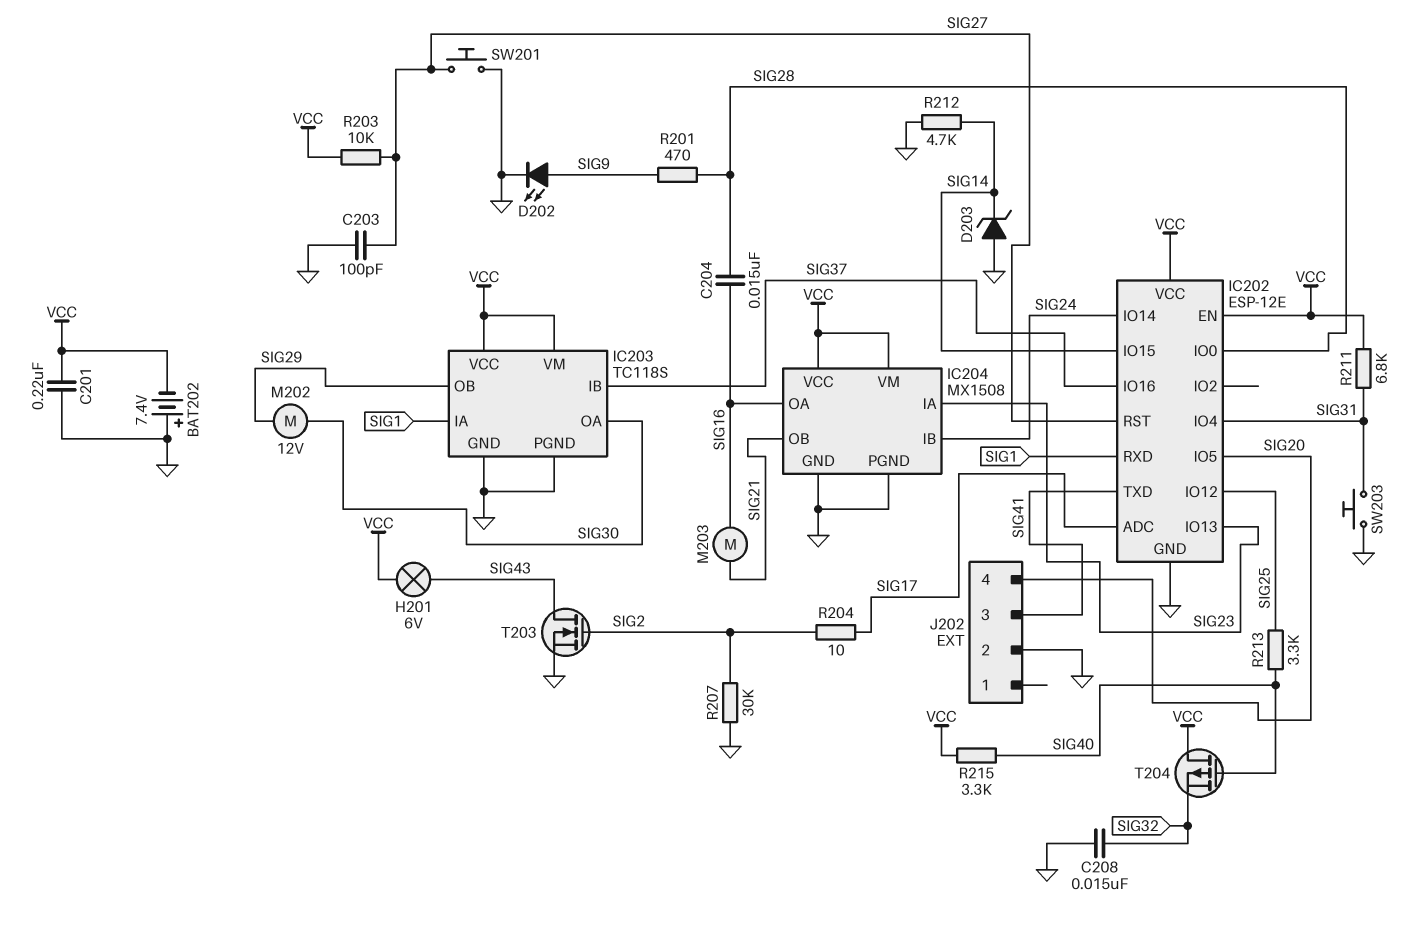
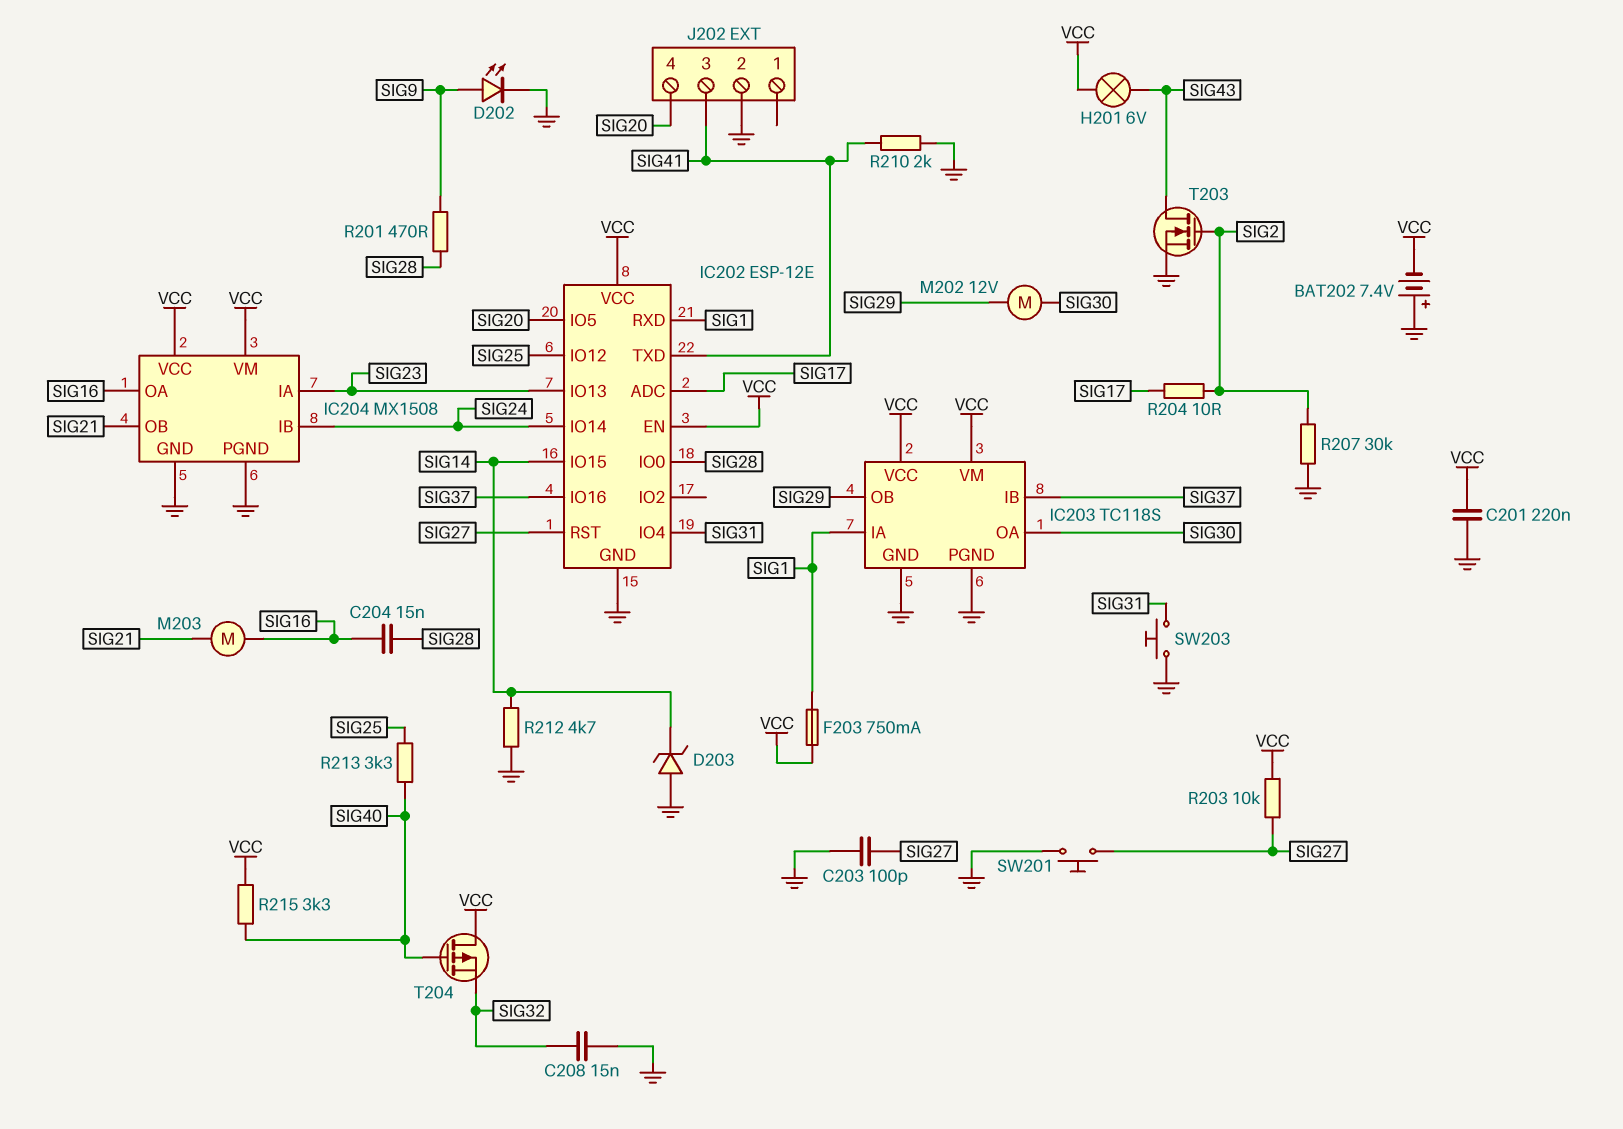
F203: none -> 750mA (SIG1, VCC)
R210: none -> 2k (GND, SIG41)
R211: 6.8k (SIG31, VCC) -> none

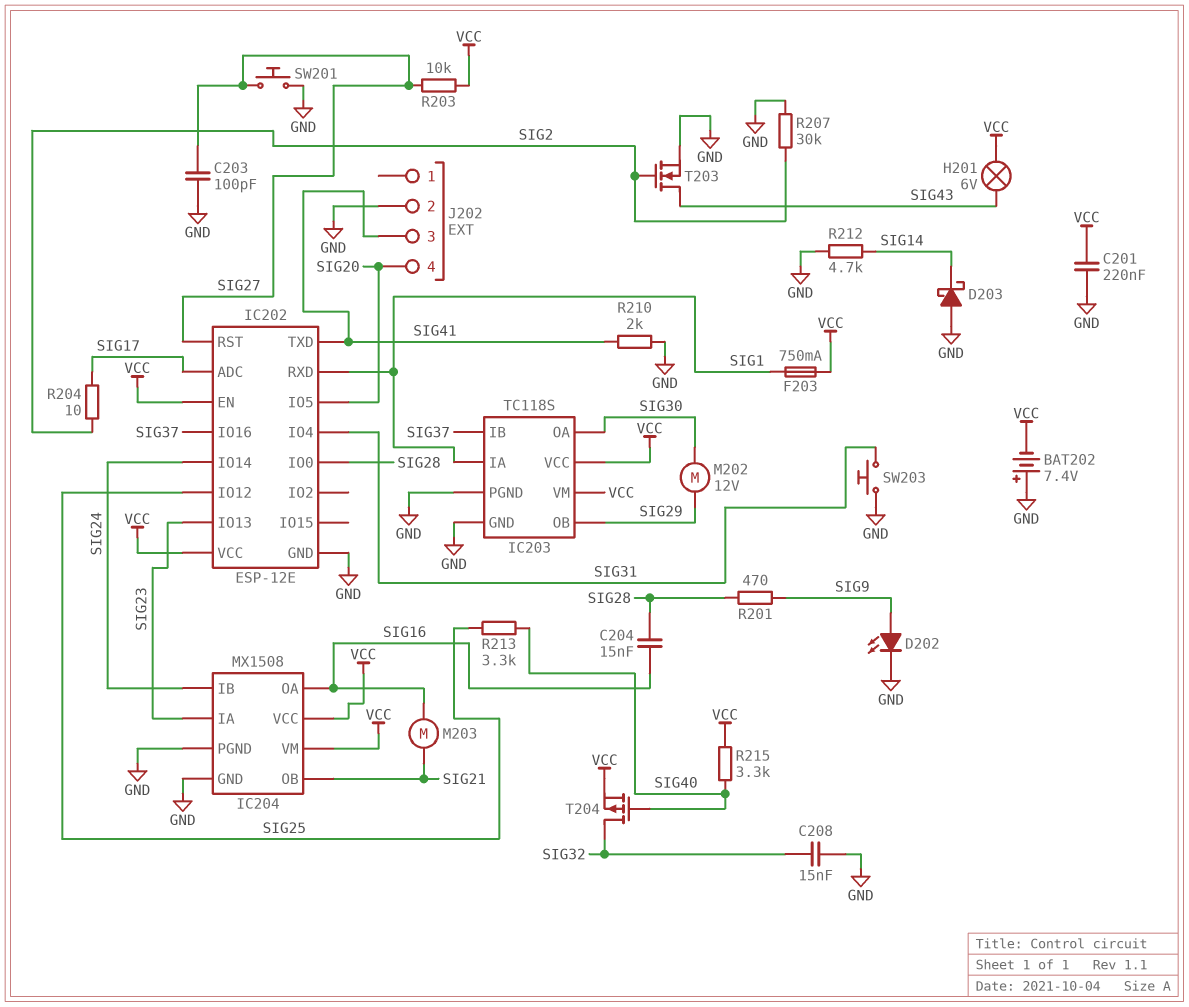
D203: zener (A GND, K SIG14) -> schottky (A GND, K SIG14)
IC202 pin IO15: SIG14 -> none
T204: PMOS (G SIG40, D VCC, S SIG32) -> PMOS (G SIG40, D SIG32, S VCC)

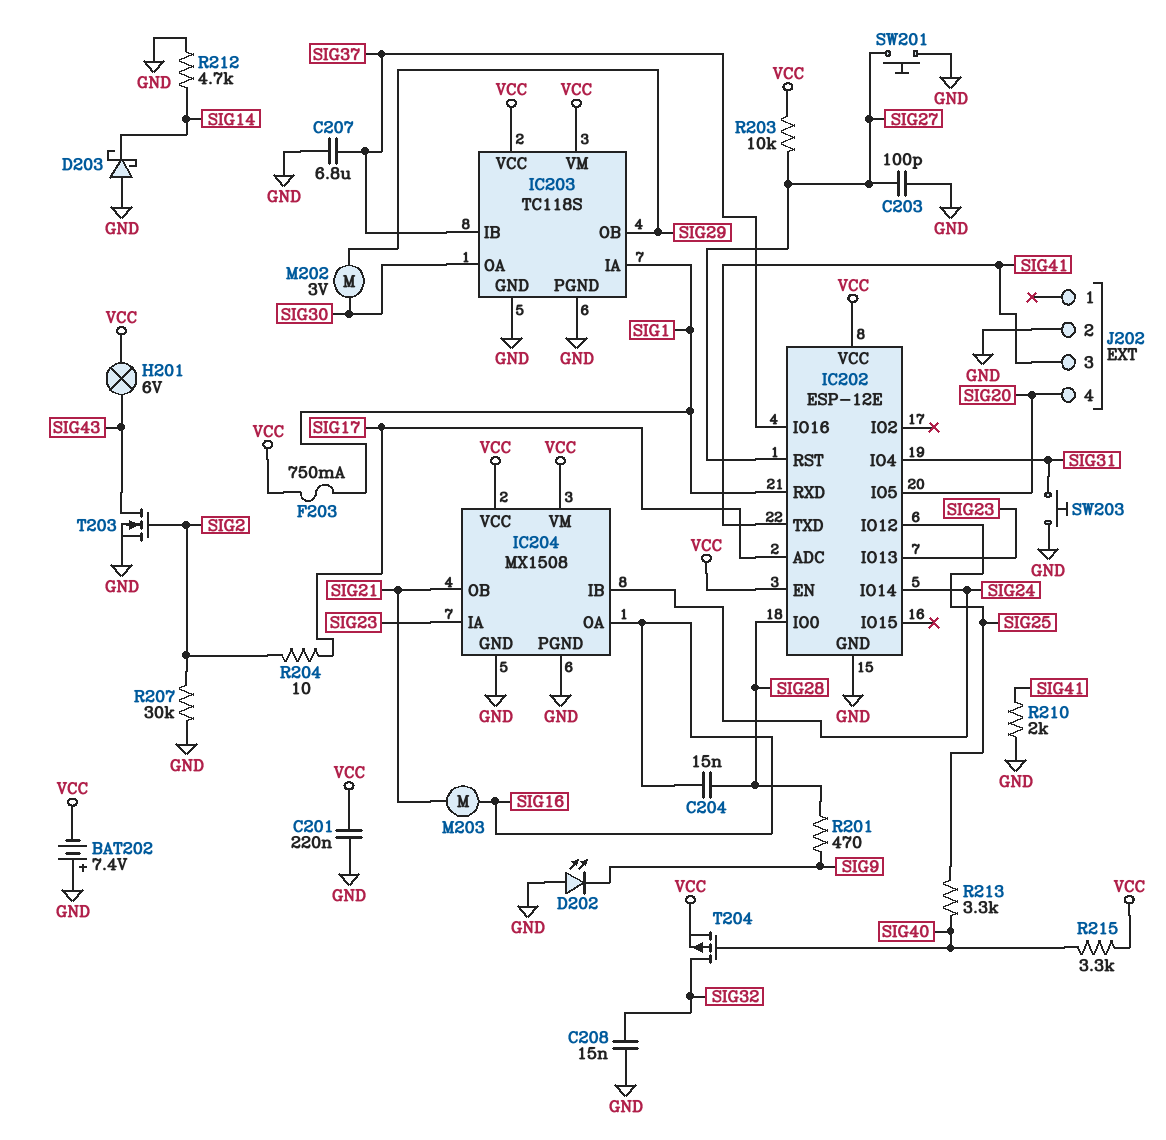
C207: none -> 6.8uF (GND, SIG37)
D202: LED (A SIG9, K GND) -> LED (A GND, K SIG9)
M202: motor 12V (SIG29, SIG30) -> motor 3V (SIG29, SIG30)

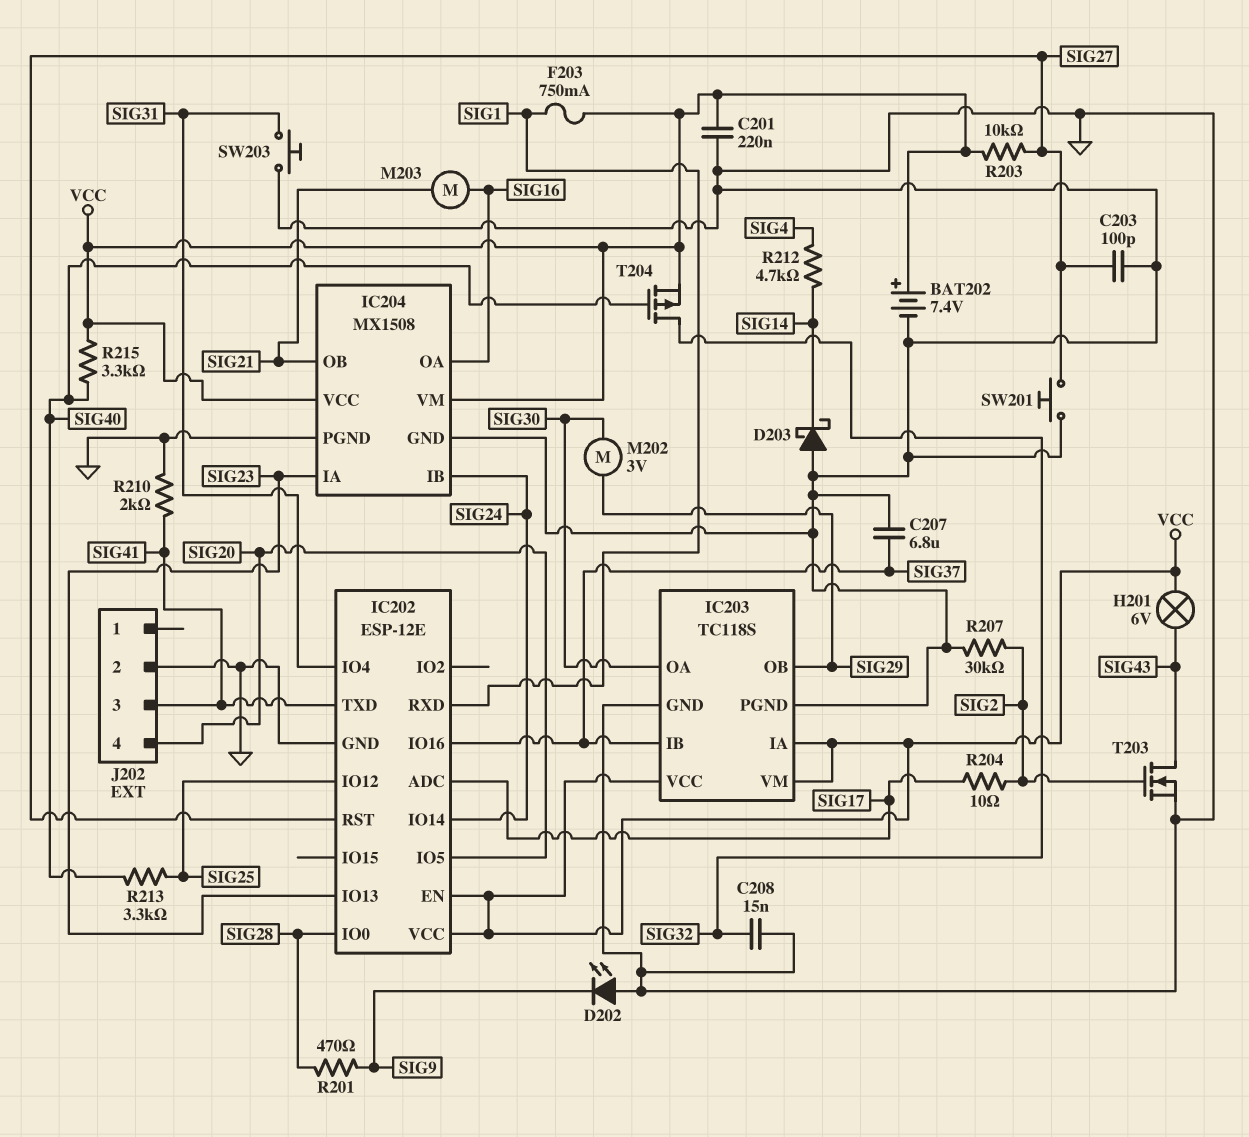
BAT202: 7.4V (plus GND, minus VCC) -> 7.4V (plus VCC, minus GND)
C204: 15nF (SIG16, SIG28) -> none
IC203 pin IA: SIG1 -> VCC
R212: 4.7k (GND, SIG14) -> 4.7k (SIG4, SIG14)

